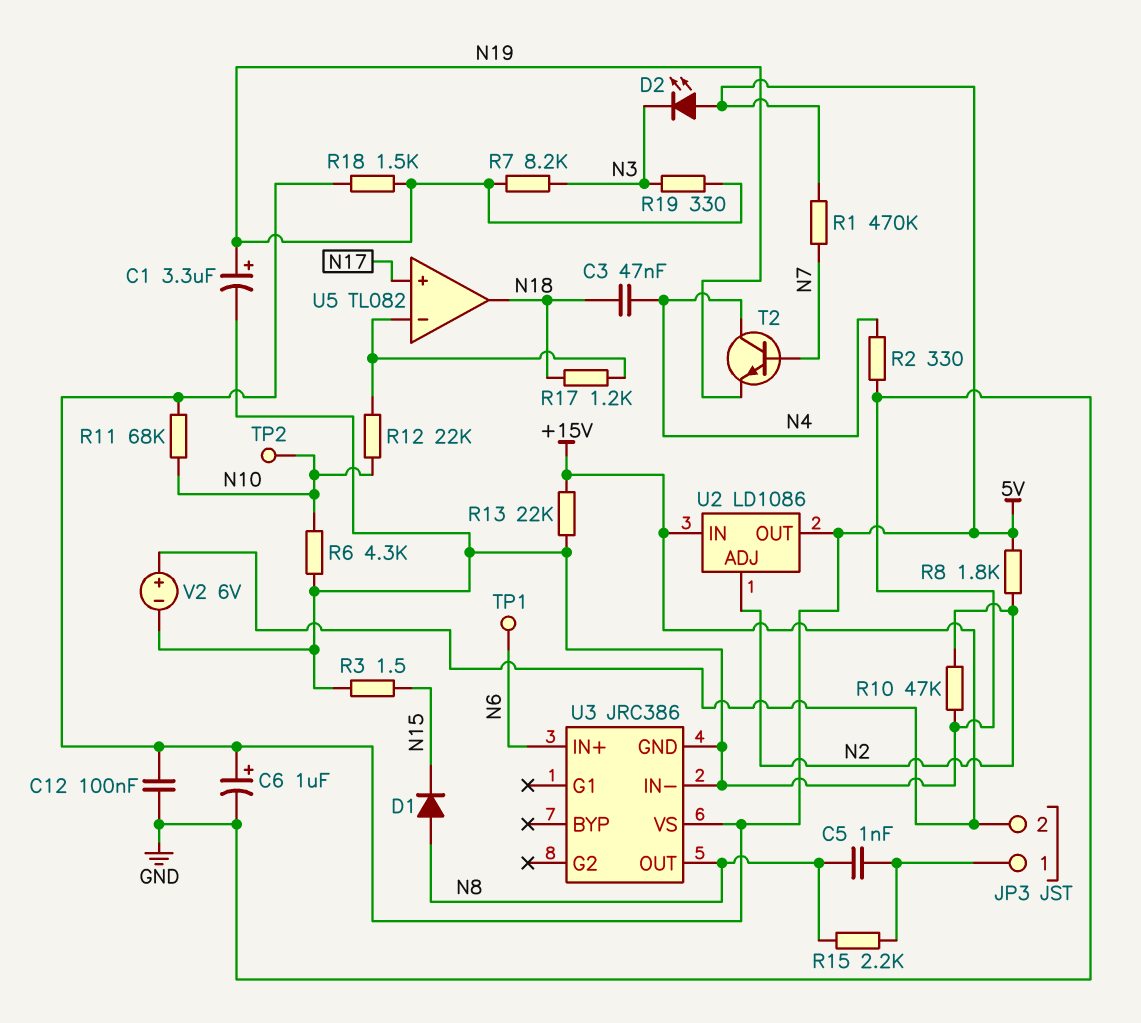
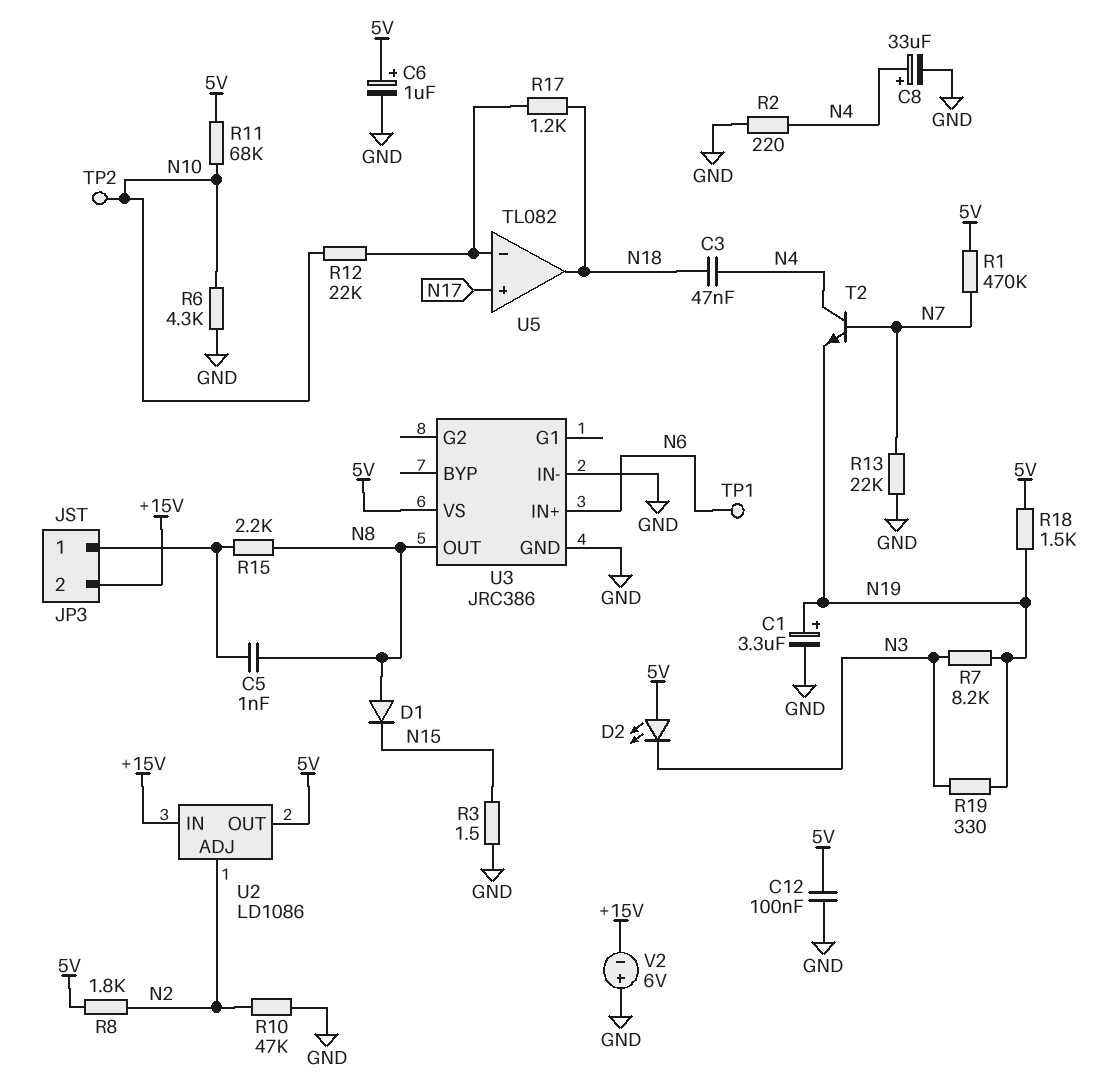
C8: none -> 33uF (plus N4, minus GND)
R2: 330 (GND, N4) -> 220 (GND, N4)
R13: 22k (+15V, GND) -> 22k (GND, N7)
V2: 6V (plus +15V, minus GND) -> 6V (plus GND, minus +15V)

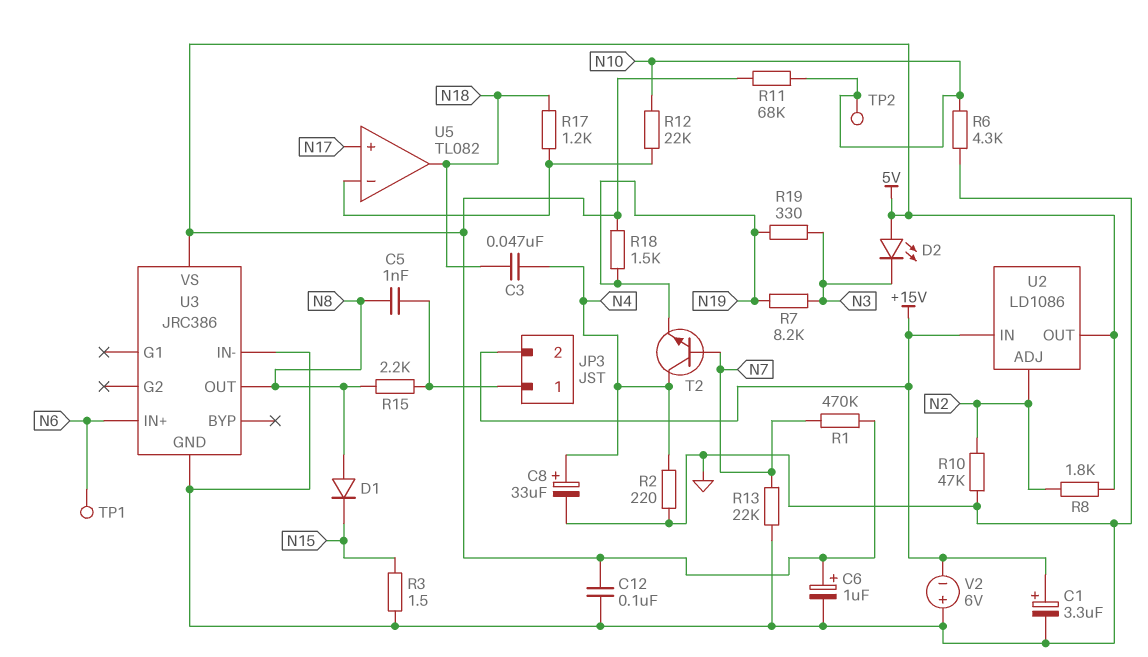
C1: 3.3uF (plus N19, minus GND) -> 3.3uF (plus +15V, minus GND)

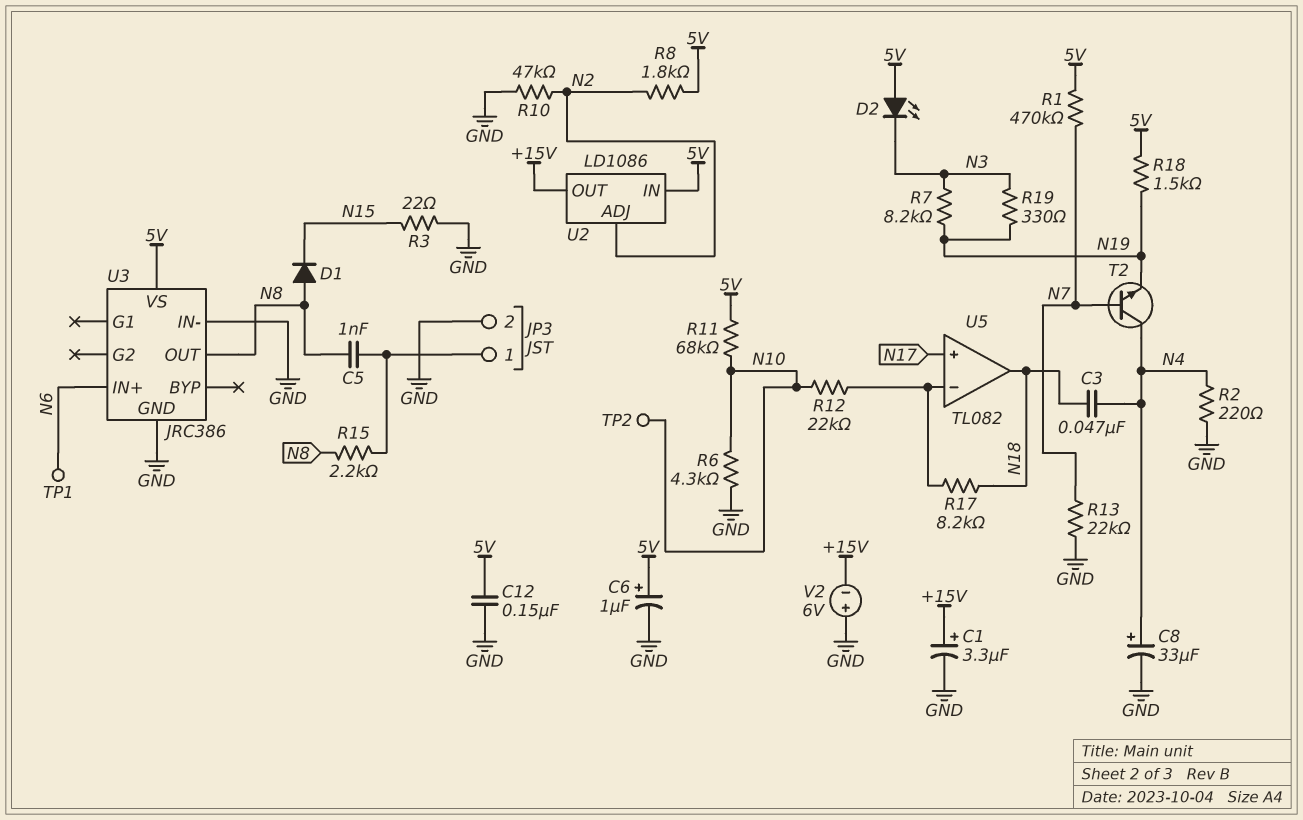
C12: 100nF (5V, GND) -> 150nF (5V, GND)
JP3 pin 2: +15V -> GND
R3: 1.5 (GND, N15) -> 22 (GND, N15)
R17: 1.2k (N18, U5/in-) -> 8.2k (N18, U5/in-)
U2 pin IN: +15V -> 5V
U2 pin OUT: 5V -> +15V

